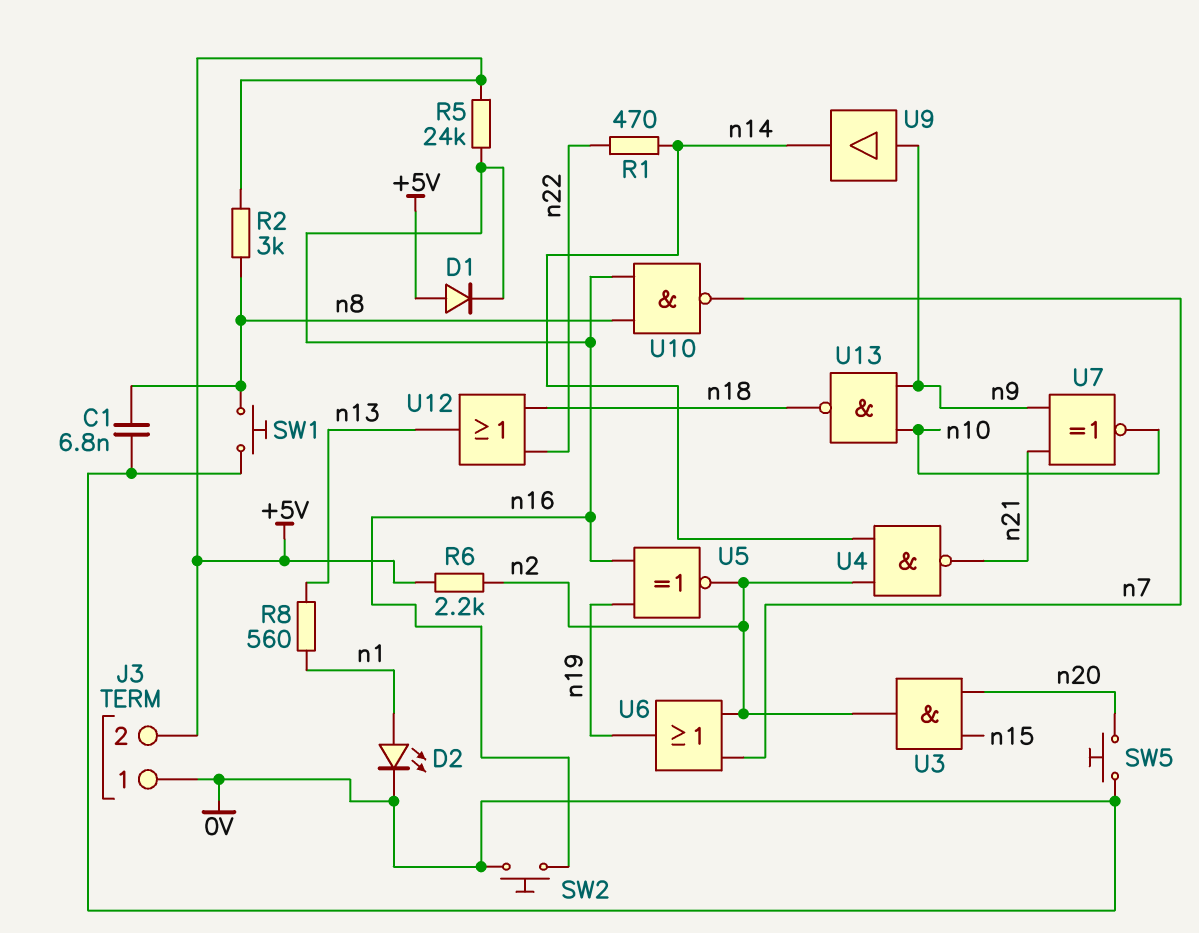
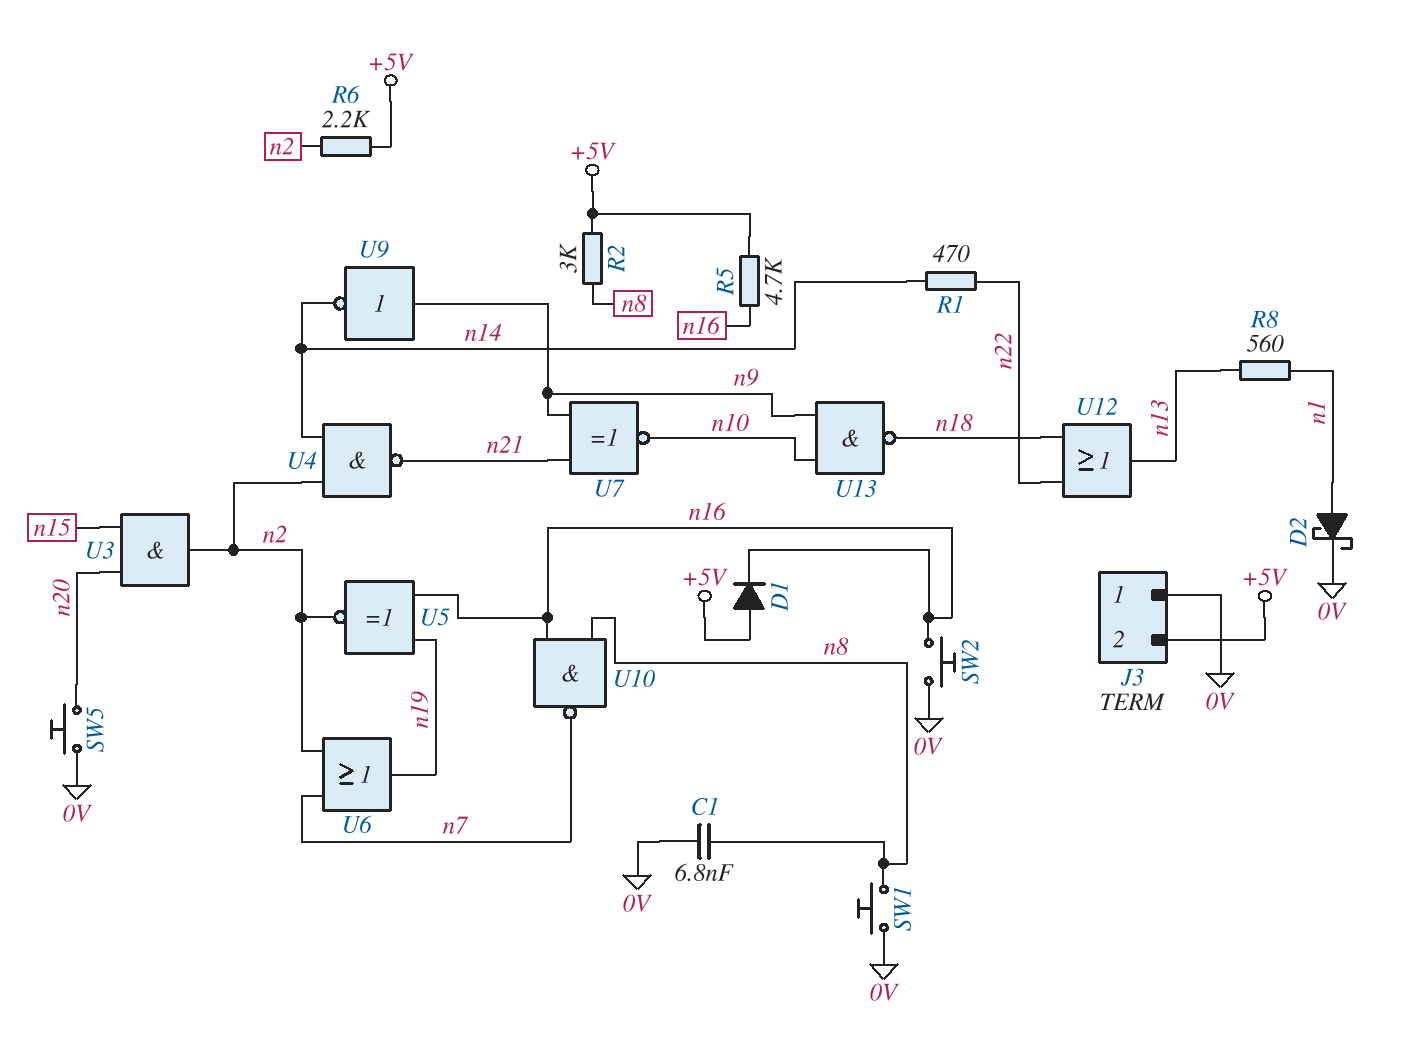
D2: LED (A n1, K 0V) -> schottky (A n1, K 0V)
R5: 24k (+5V, n16) -> 4.7k (+5V, n16)
U9: buffer (in n9, out n14) -> NOT (in n9, out n14)

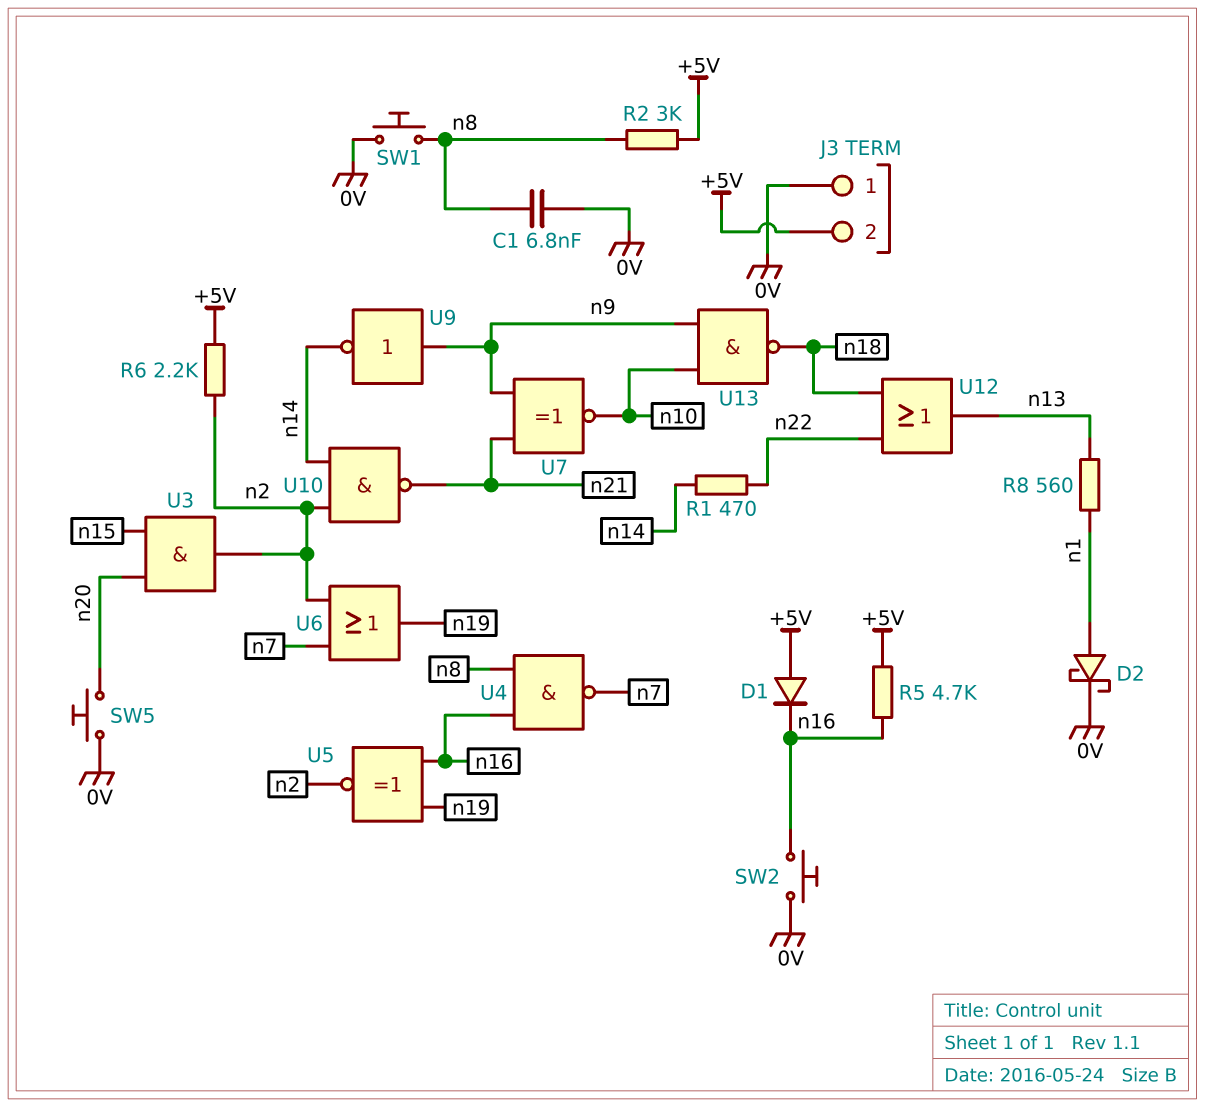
U4: NAND (in n2, in n14, out n21) -> NAND (in n8, in n16, out n7)
U10: NAND (in n8, in n16, out n7) -> NAND (in n2, in n14, out n21)

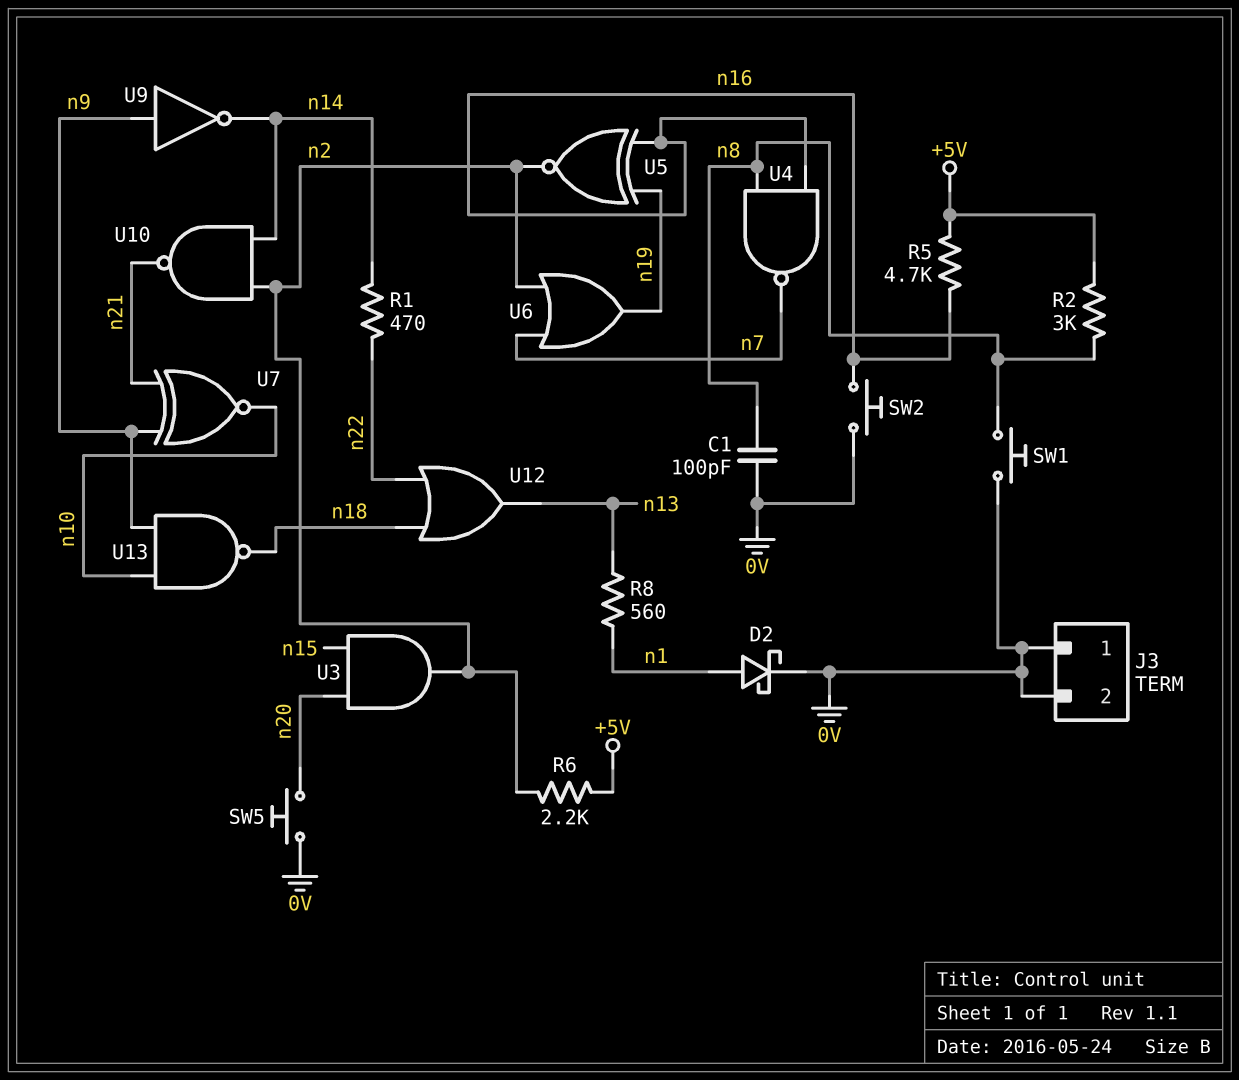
C1: 6.8nF (0V, n8) -> 100pF (0V, n8)
D1: diode (A +5V, K n16) -> none
J3 pin 2: +5V -> 0V

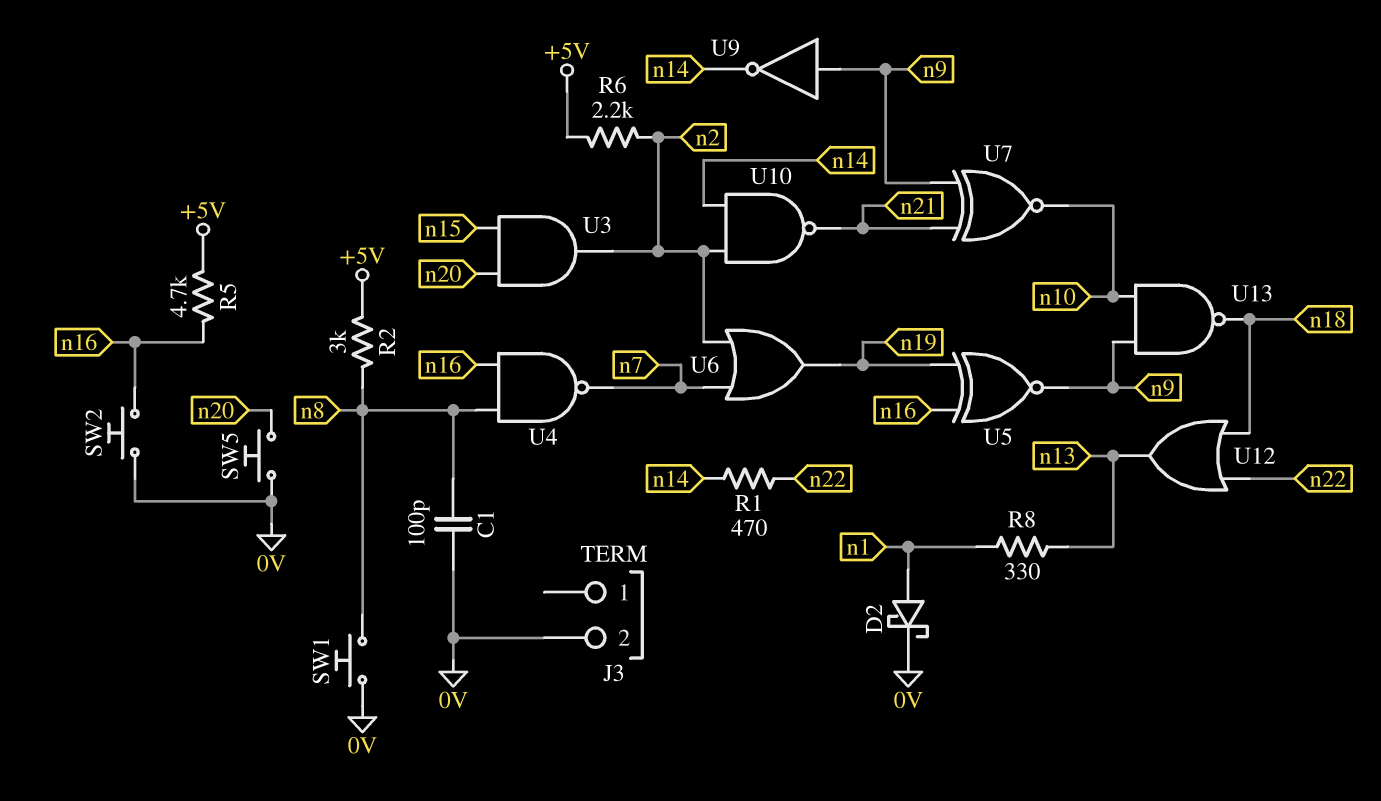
J3 pin 1: 0V -> none
R8: 560 (n1, n13) -> 330 (n1, n13)
U5: XNOR (in n16, in n19, out n2) -> XNOR (in n16, in n19, out n9)

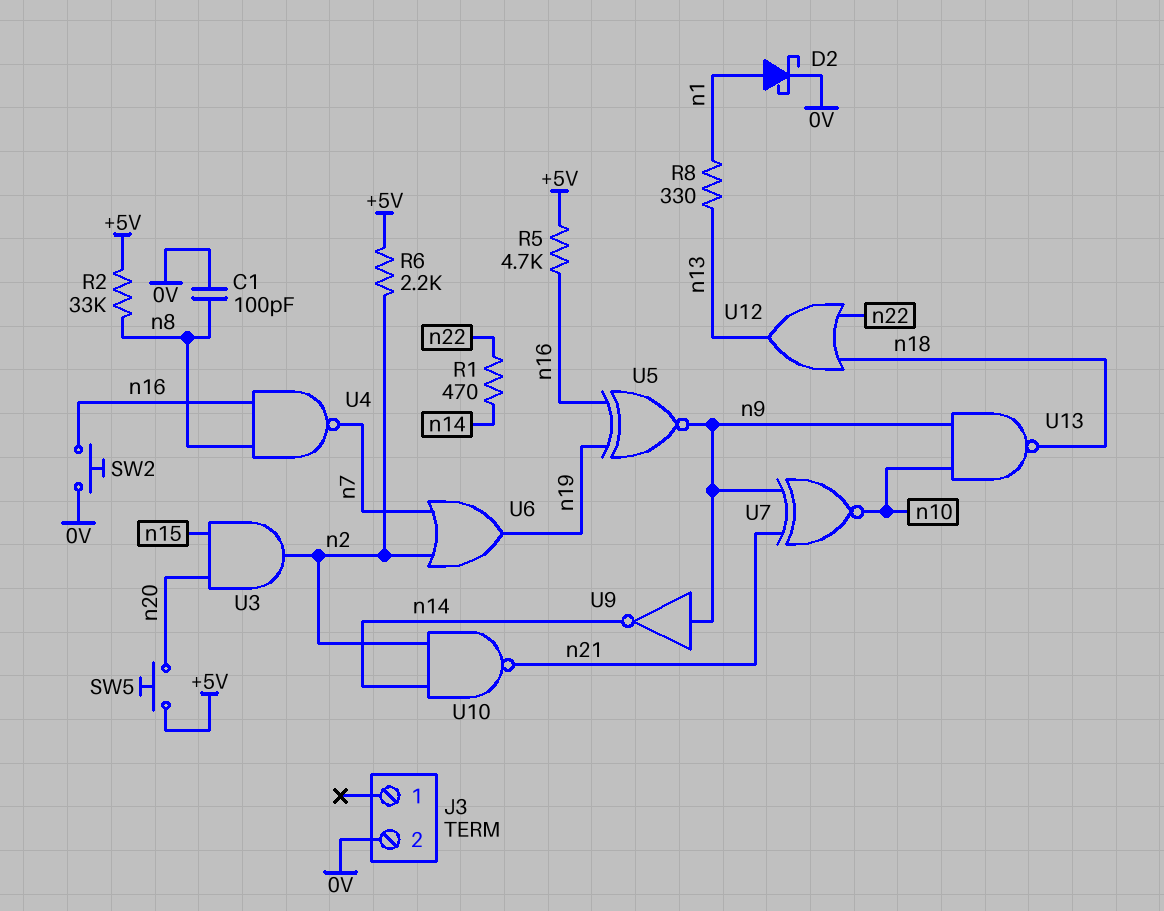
R2: 3k (+5V, n8) -> 33k (+5V, n8)
SW1: button (0V, n8) -> none
SW5: button (0V, n20) -> button (+5V, n20)

